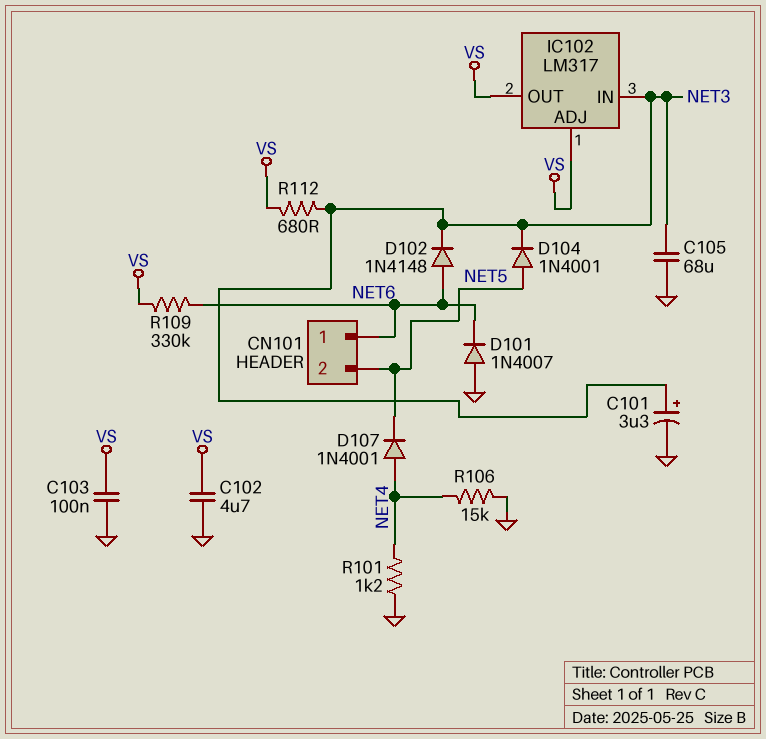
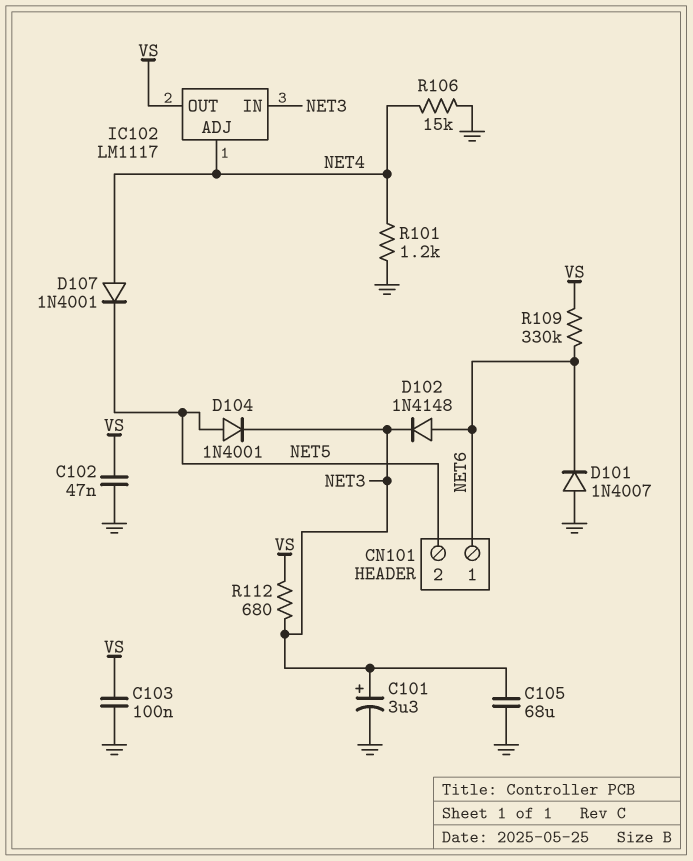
C102: 4.7uF (GND, VS) -> 47nF (GND, VS)
IC102: LM317 -> LM1117
IC102 pin ADJ: VS -> NET4

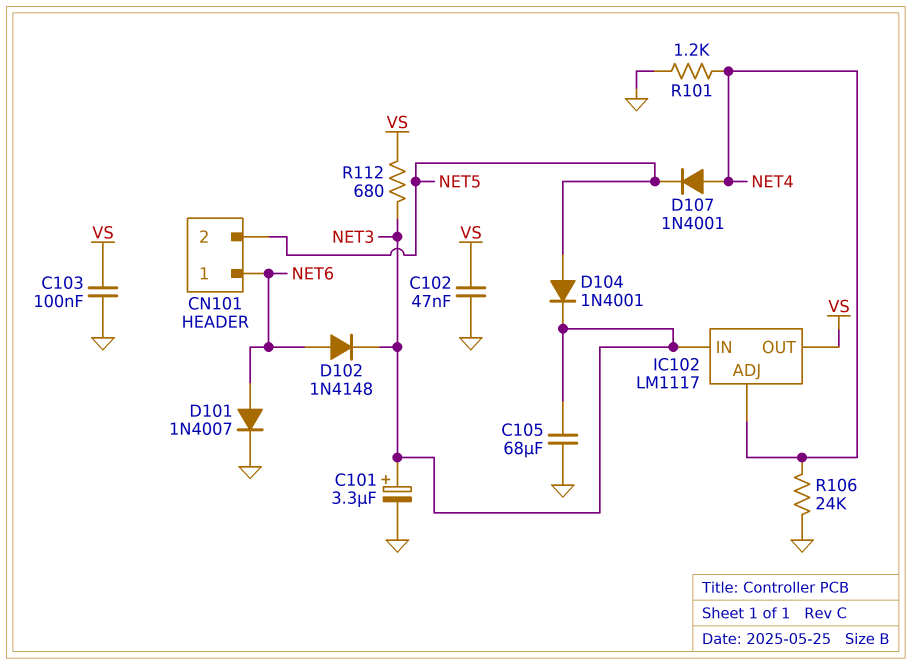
D101: diode 1N4007 (A GND, K NET6) -> diode 1N4007 (A NET6, K GND)
R106: 15k (GND, NET4) -> 24k (GND, NET4)
R109: 330k (NET6, VS) -> none

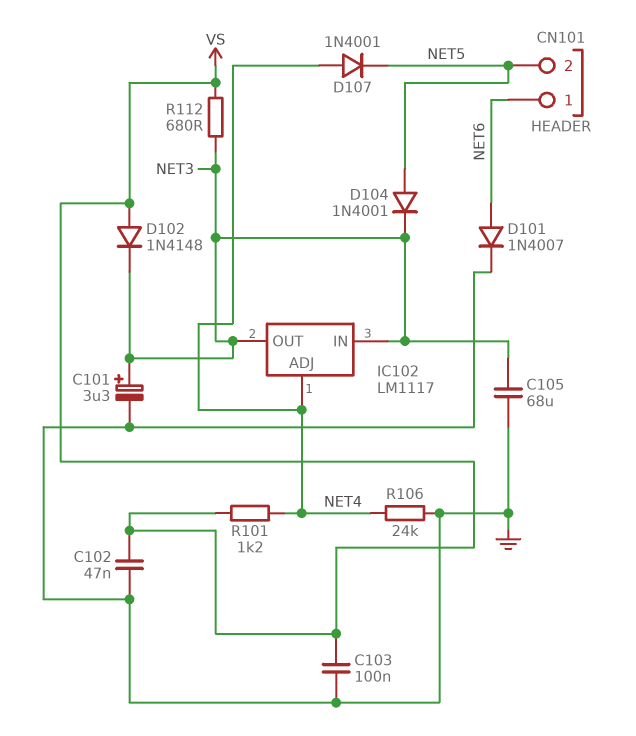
D102: diode 1N4148 (A NET6, K NET3) -> diode 1N4148 (A VS, K NET3)
IC102 pin OUT: VS -> NET3
R101: 1.2k (GND, NET4) -> 1.2k (NET4, VS)

